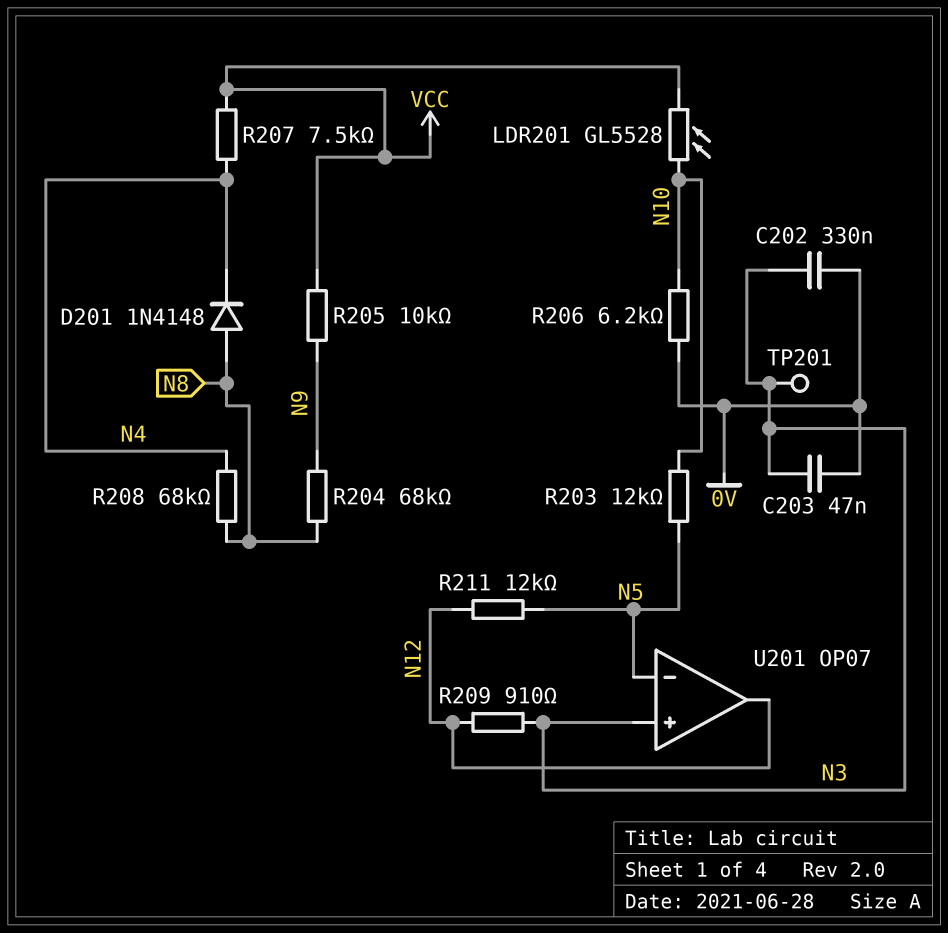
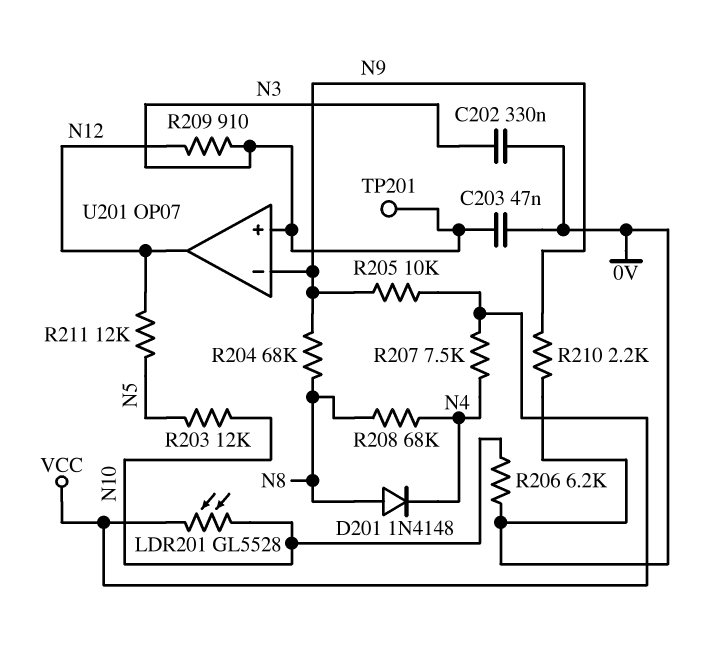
R210: none -> 2.2k (0V, N9)
U201 pin in-: N5 -> N9

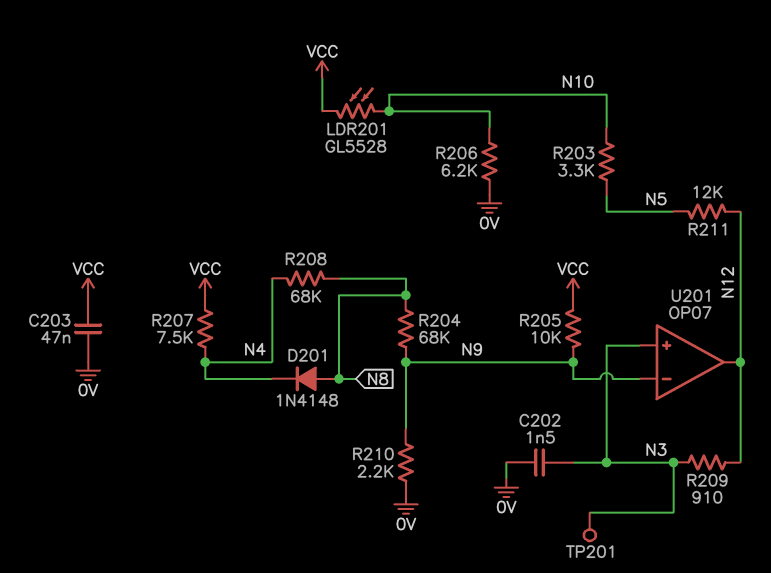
C202: 330nF (0V, N3) -> 1.5nF (0V, N3)
C203: 47nF (0V, N3) -> 47nF (0V, VCC)
R203: 12k (N5, N10) -> 3.3k (N5, N10)

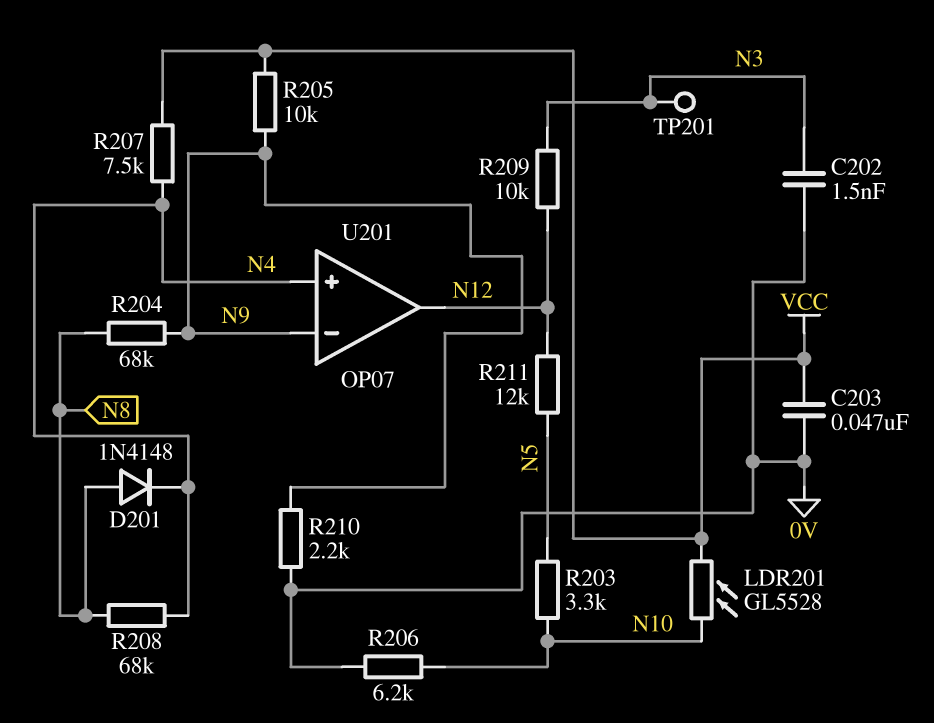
R209: 910 (N3, N12) -> 10k (N3, N12)
U201 pin in+: N3 -> N4

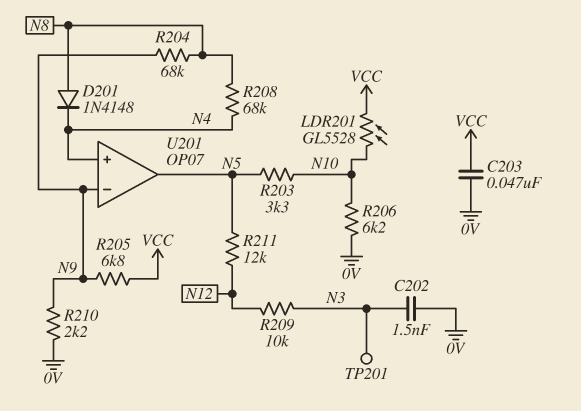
R205: 10k (N9, VCC) -> 6.8k (N9, VCC)
R207: 7.5k (N4, VCC) -> none
U201 pin out: N12 -> N5

